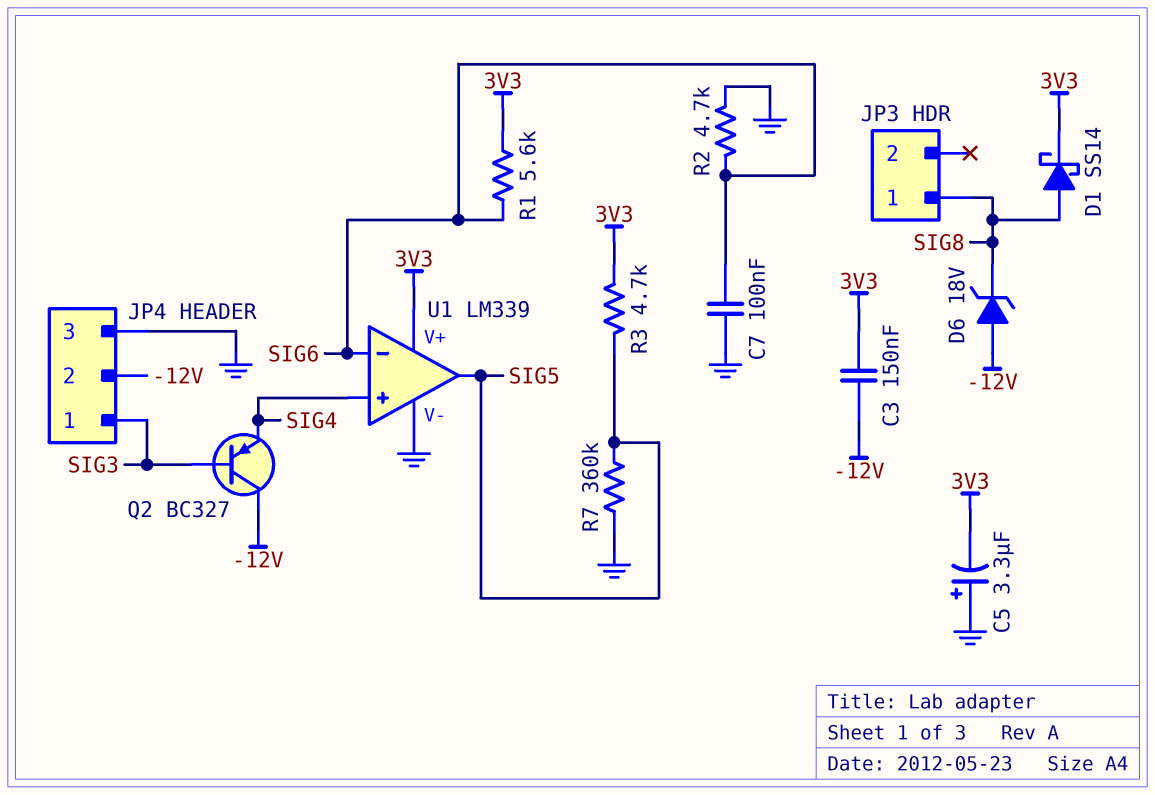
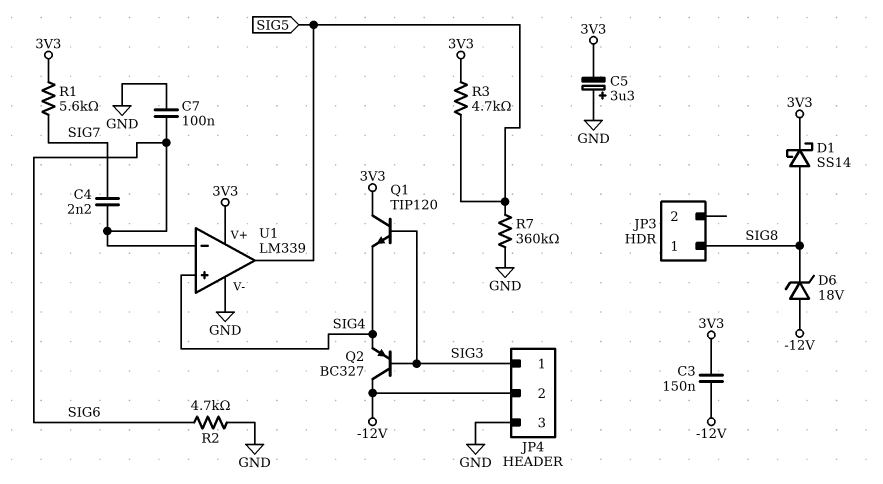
C4: none -> 2.2nF (SIG6, SIG7)
Q1: none -> NPN TIP120 (B SIG3, C 3V3, E SIG4)
R1: 5.6k (3V3, SIG6) -> 5.6k (3V3, SIG7)

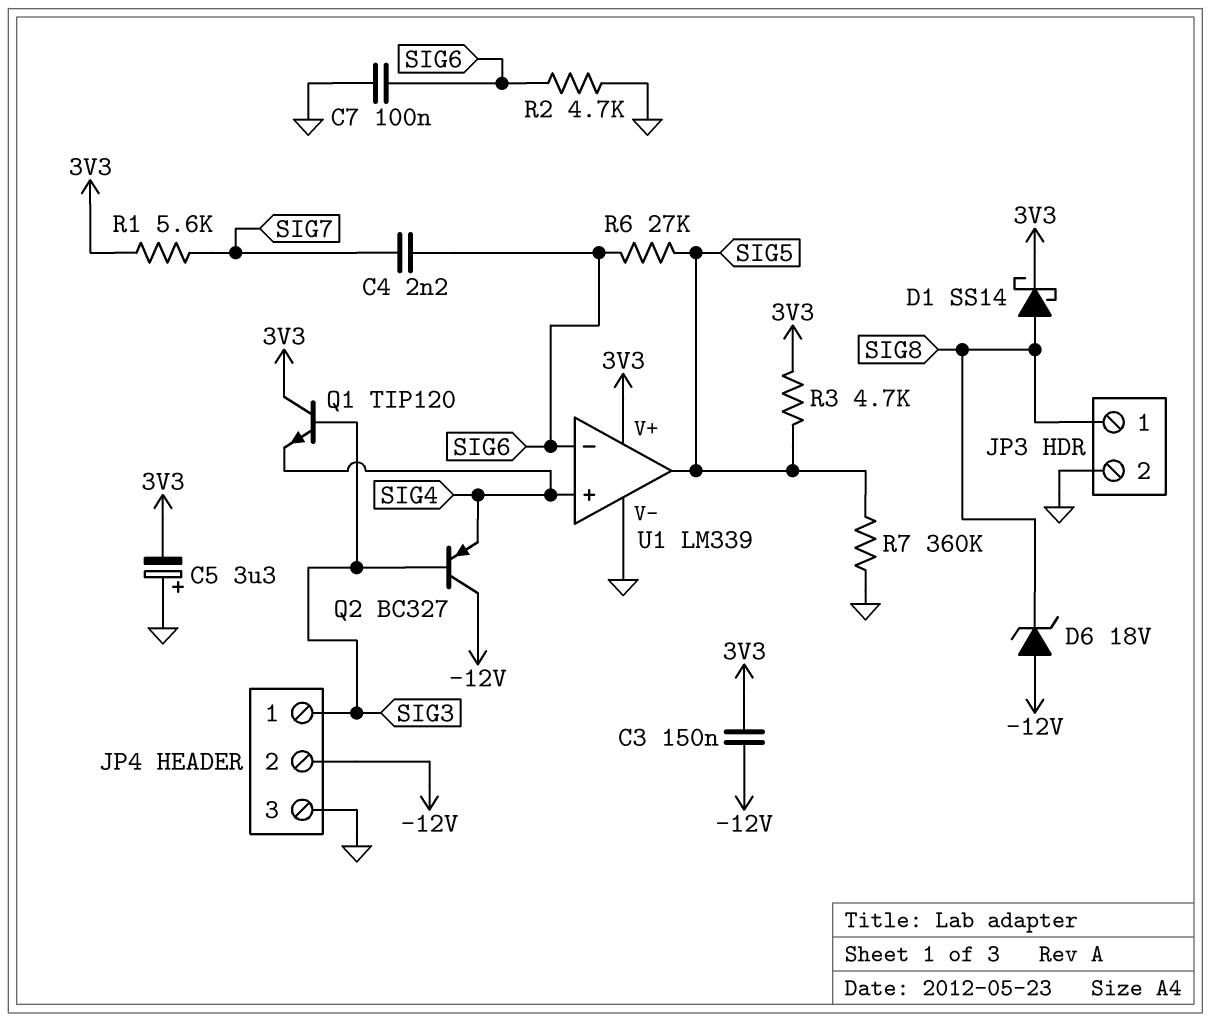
JP3 pin 2: none -> GND
R6: none -> 27k (SIG5, SIG6)

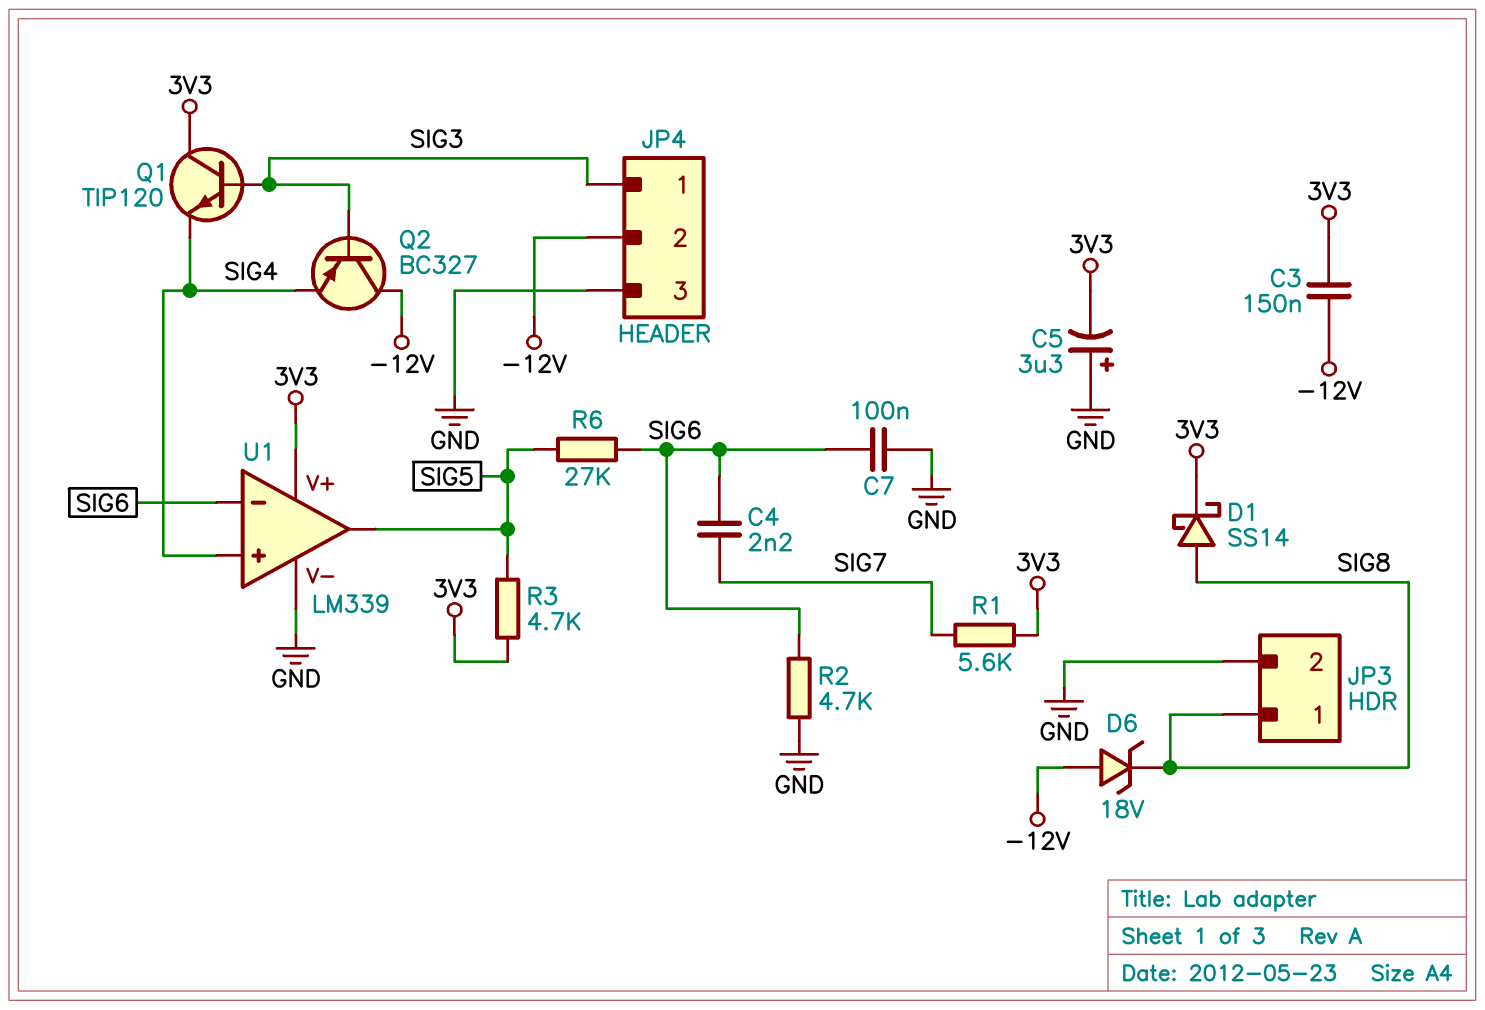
R7: 360k (GND, SIG5) -> none

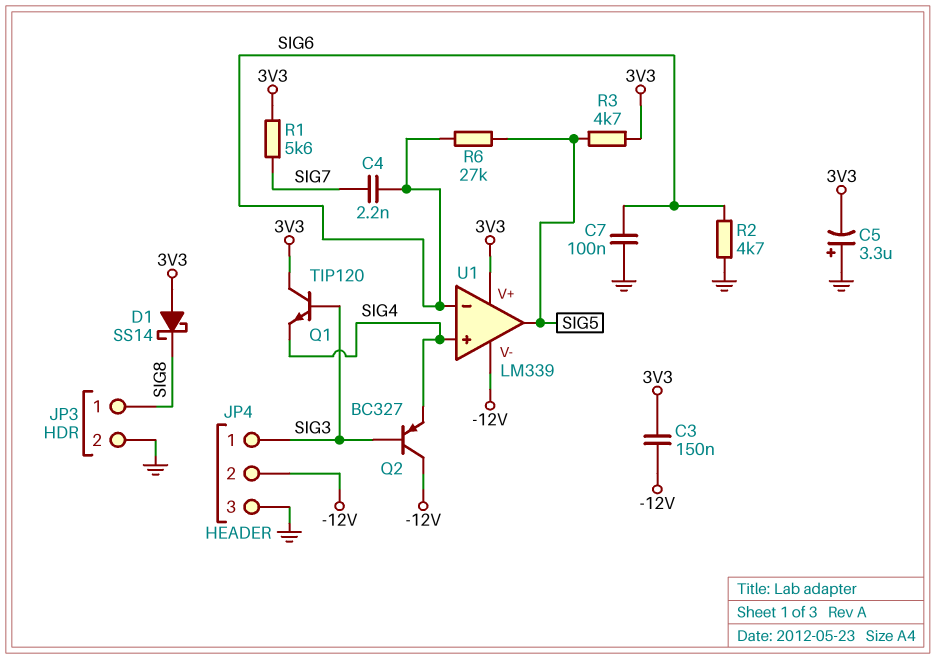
D1: schottky SS14 (A SIG8, K 3V3) -> schottky SS14 (A 3V3, K SIG8)
D6: zener 18V (A -12V, K SIG8) -> none
U1 pin V-: GND -> -12V

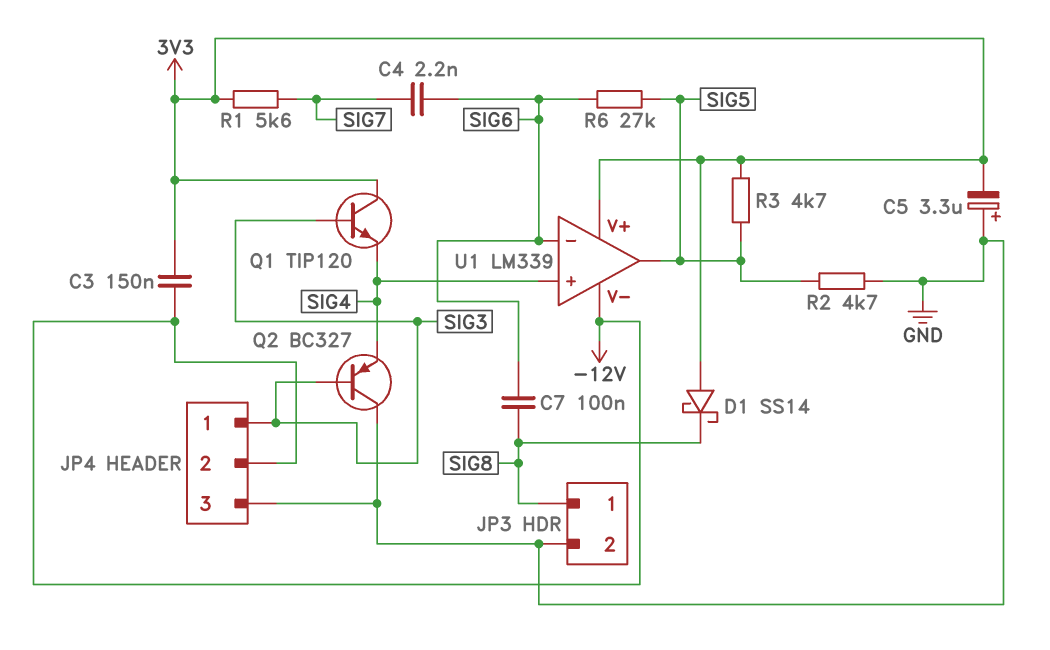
C7: 100nF (GND, SIG6) -> 100nF (SIG6, SIG8)
Q2: PNP BC327 (B SIG3, C -12V, E SIG4) -> PNP BC327 (B SIG3, C GND, E SIG4)
R2: 4.7k (GND, SIG6) -> 4.7k (GND, SIG5)

